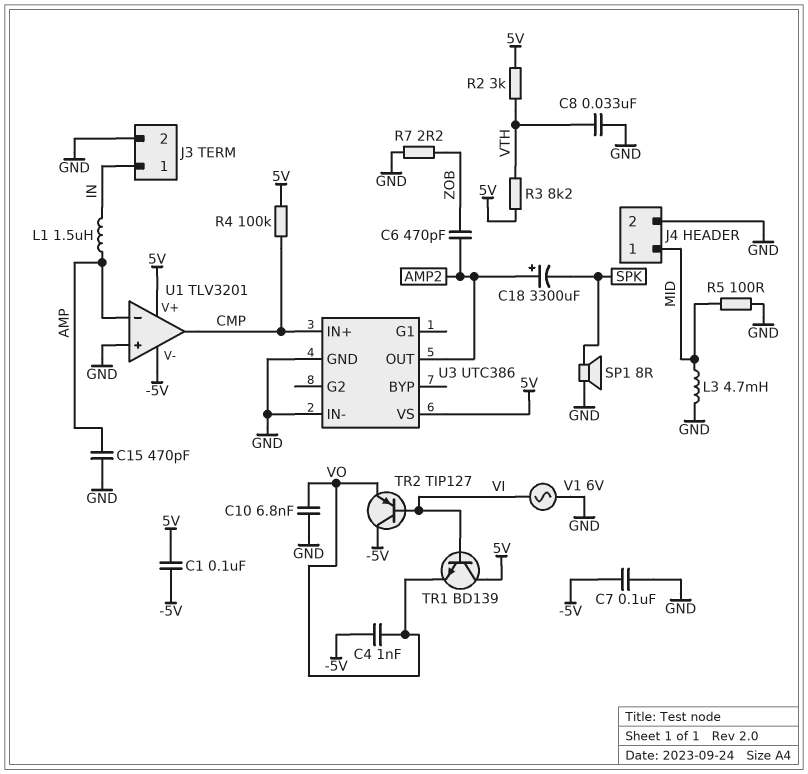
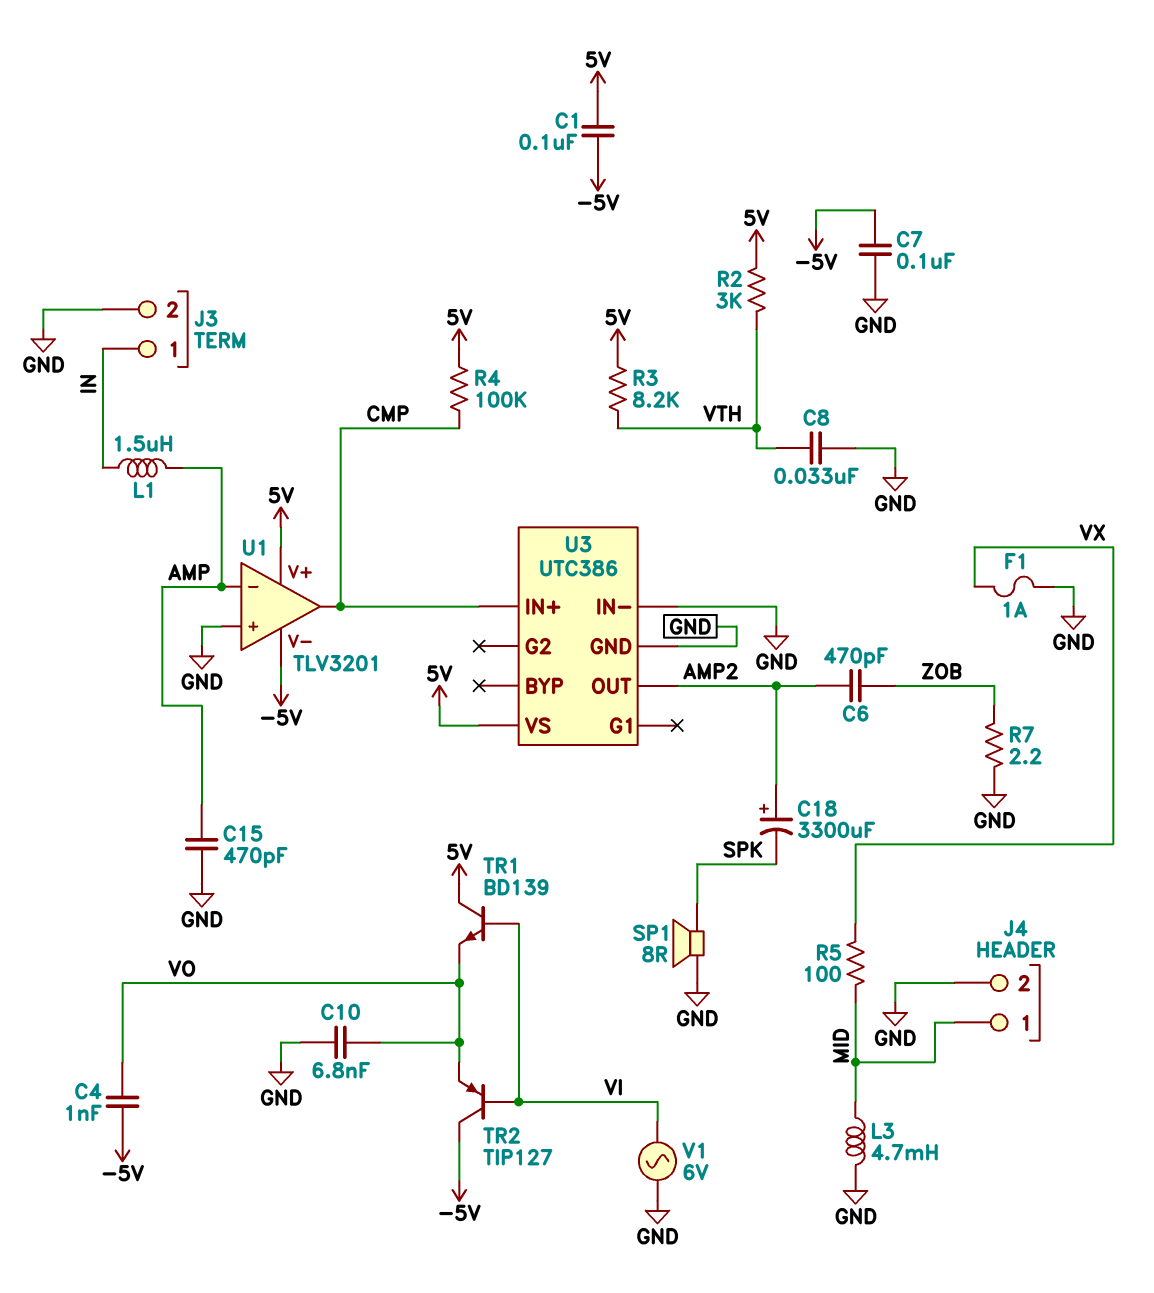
F1: none -> 1A (GND, VX)
R5: 100 (GND, MID) -> 100 (MID, VX)

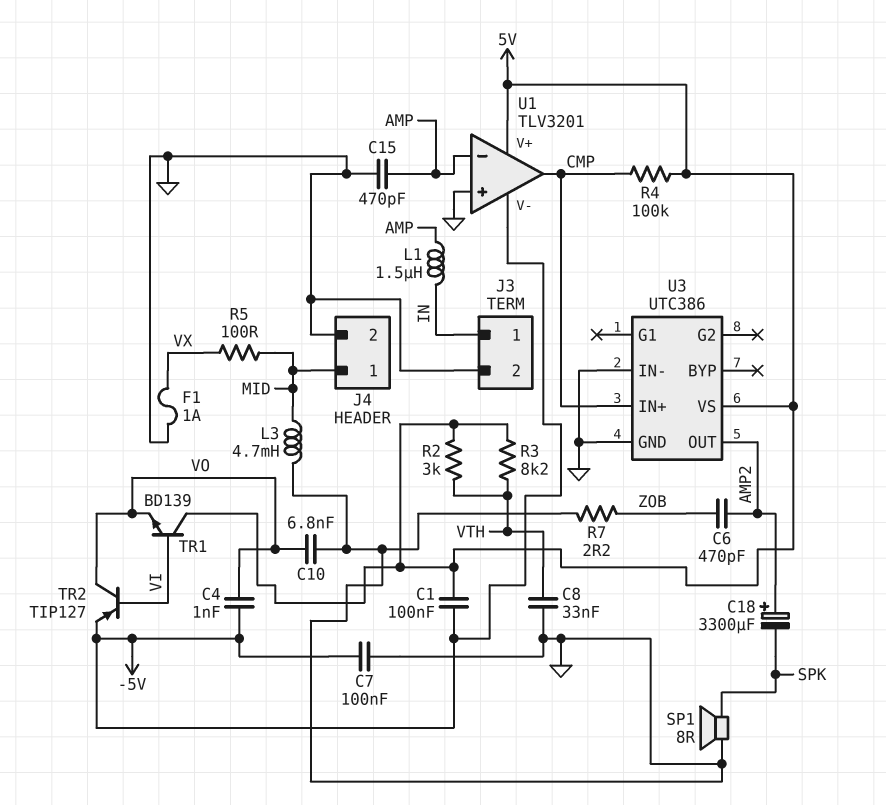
TR2: PNP TIP127 (B VI, C -5V, E VO) -> PNP TIP127 (B VI, C VO, E -5V)
V1: AC 6V (GND, VI) -> none

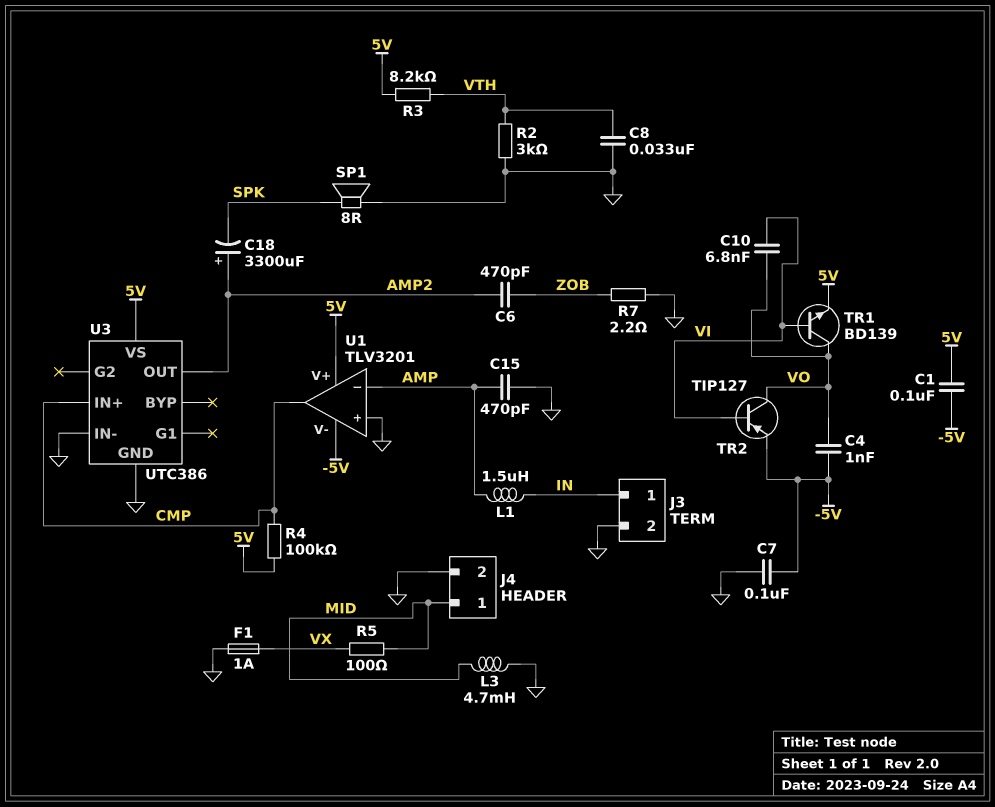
C10: 6.8nF (GND, VO) -> 6.8nF (VI, VO)
R2: 3k (5V, VTH) -> 3k (GND, VTH)
TR1: NPN BD139 (B VI, C 5V, E VO) -> NPN BD139 (B VI, C VO, E 5V)

